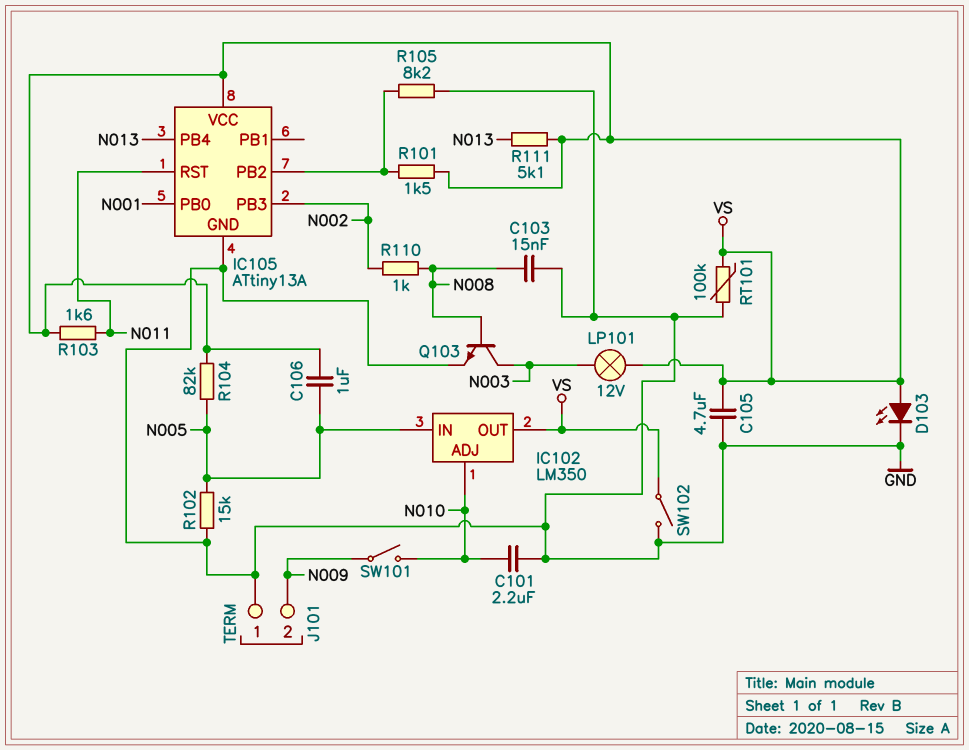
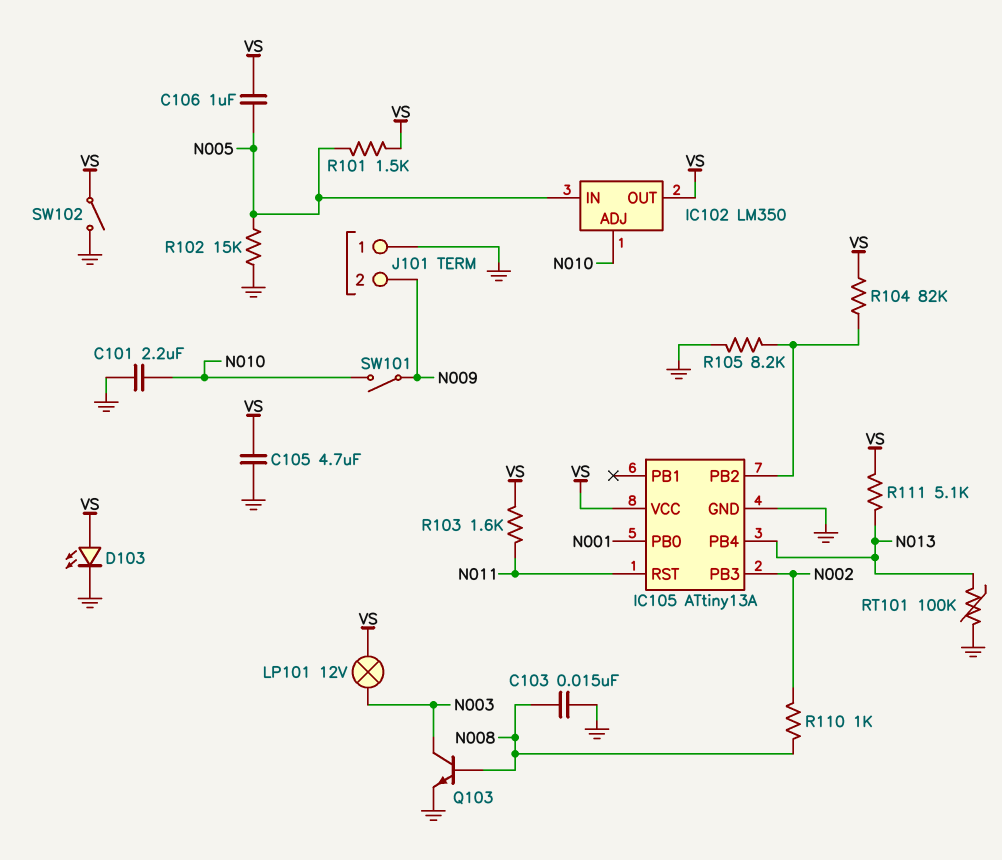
R101: 1.5k (IC105/PB2, VS) -> 1.5k (N005, VS)
R104: 82k (N005, VS) -> 82k (IC105/PB2, VS)
RT101: 100k (GND, VS) -> 100k (GND, N013)

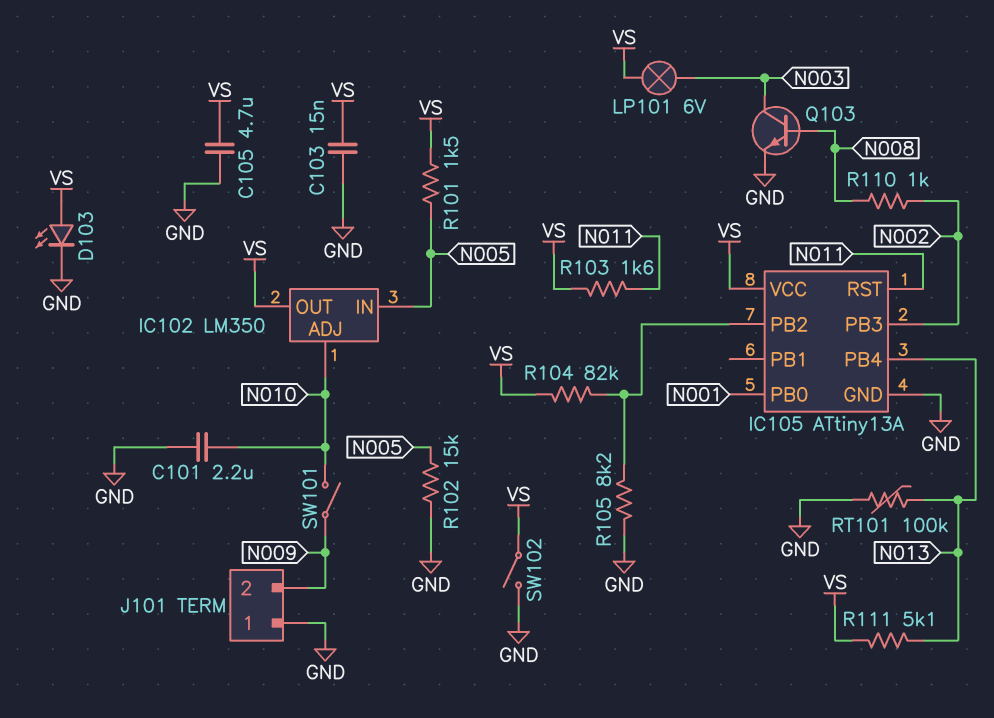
C103: 15nF (GND, N008) -> 15nF (GND, VS)
C106: 1uF (N005, VS) -> none
LP101: lamp 12V (N003, VS) -> lamp 6V (N003, VS)

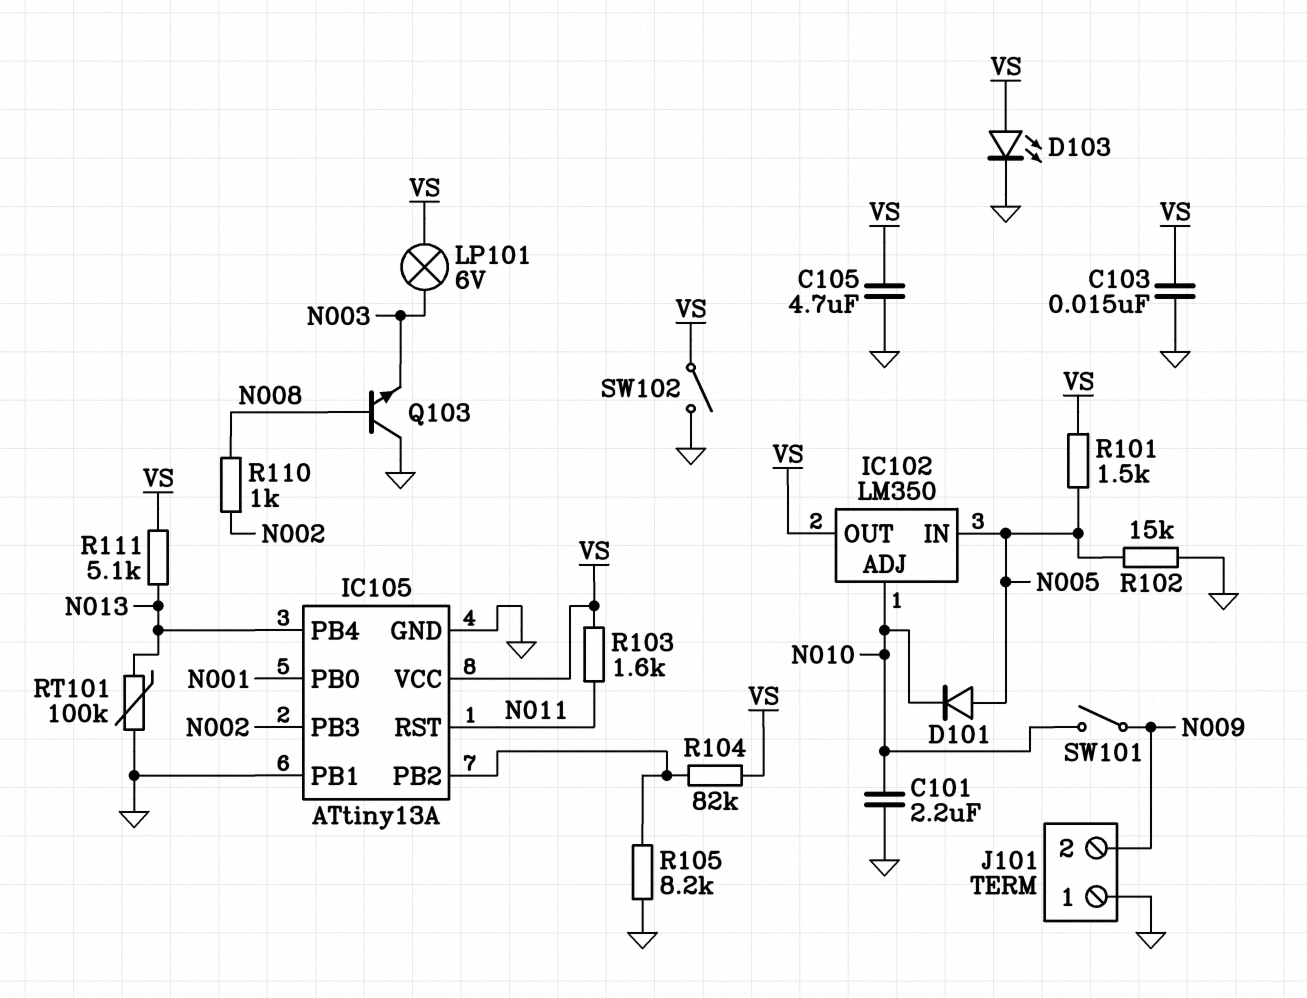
D101: none -> diode (A N005, K N010)
IC105 pin PB1: none -> GND
Q103: NPN (B N008, C N003, E GND) -> NPN (B N008, C GND, E N003)

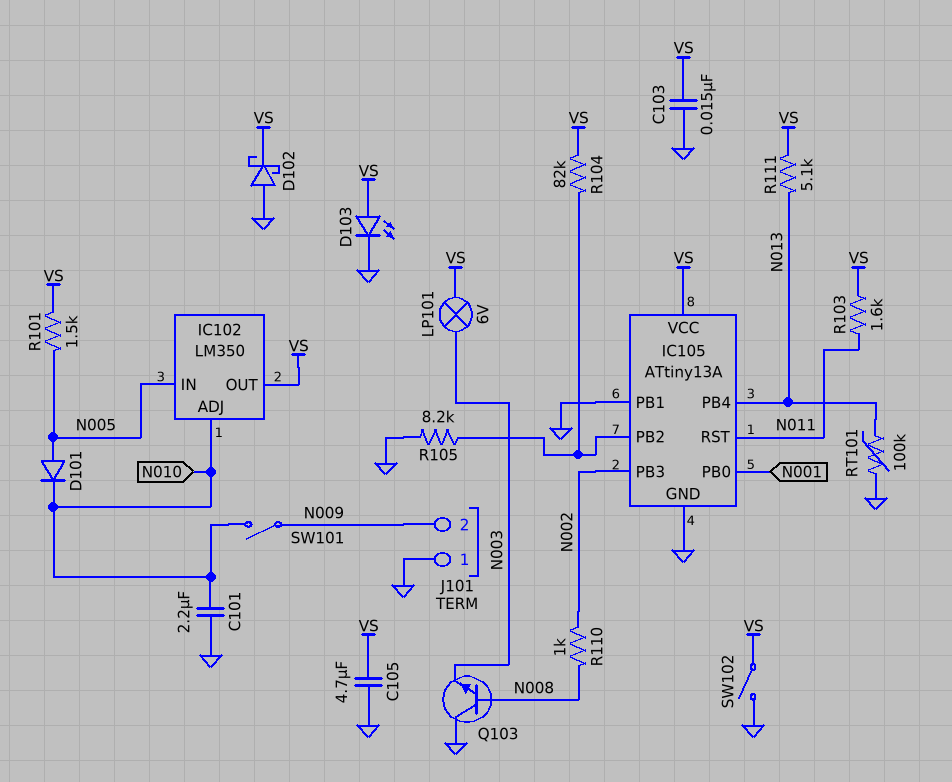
D102: none -> schottky (A GND, K VS)
R102: 15k (GND, N005) -> none

